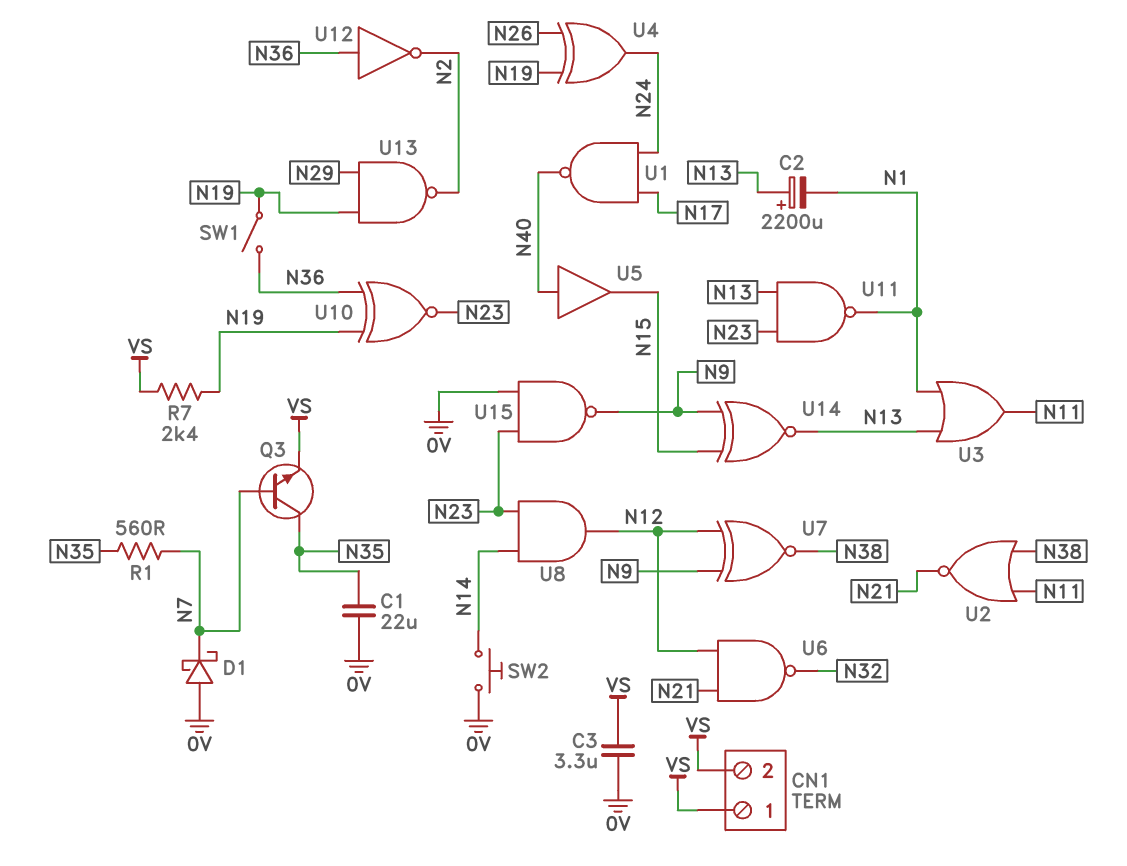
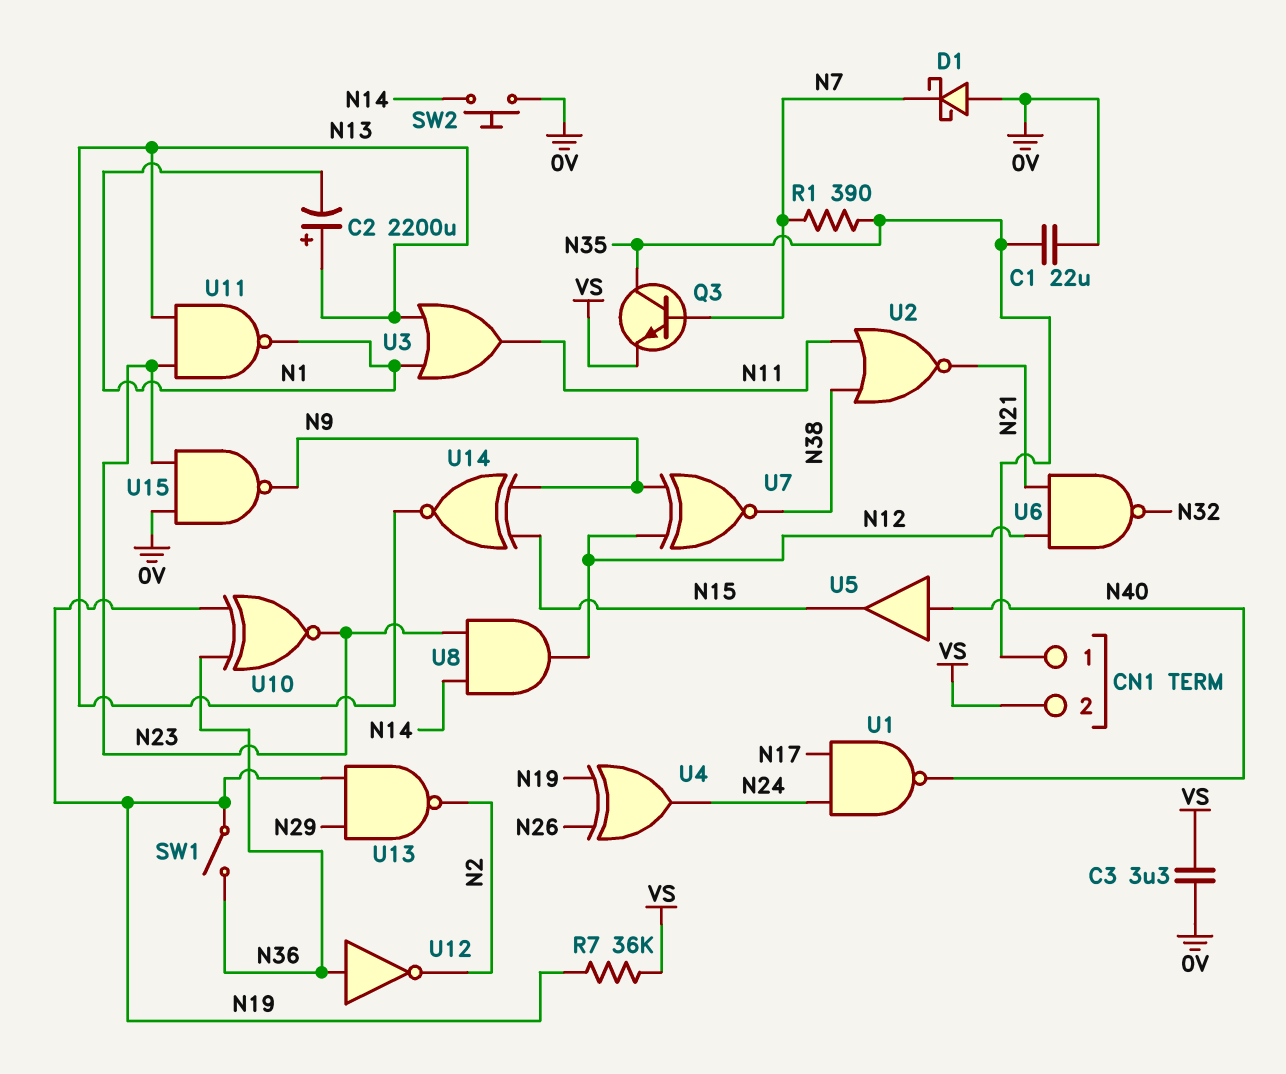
CN1 pin 1: VS -> N35
R1: 560 (N7, N35) -> 390 (N7, N35)
R7: 2.4k (N19, VS) -> 36k (N19, VS)

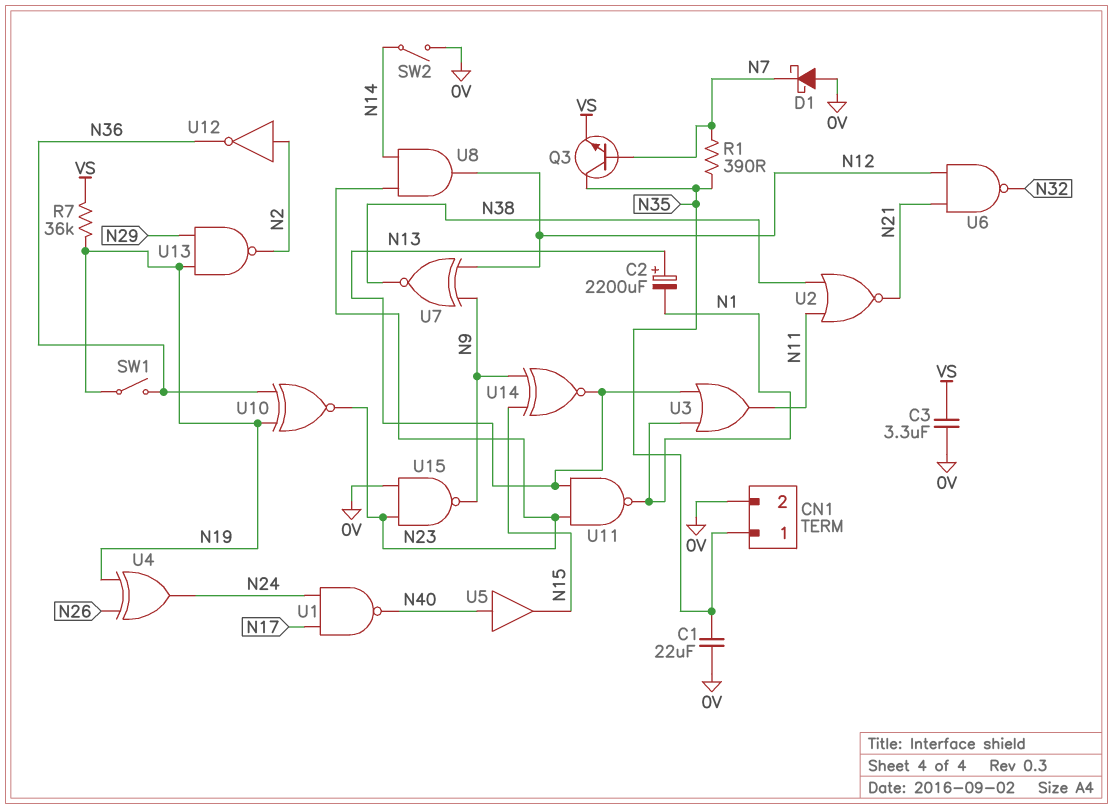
CN1 pin 2: VS -> 0V
SW2: button (0V, N14) -> switch (0V, N14)
U12: NOT (in N36, out N2) -> NOT (in N2, out N36)

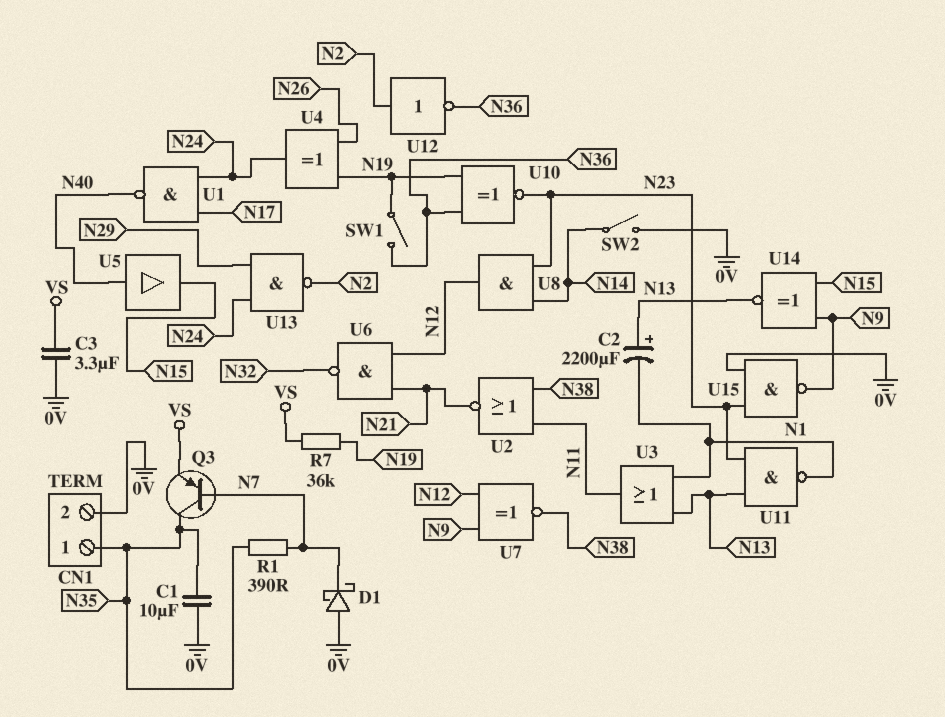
C1: 22uF (0V, N35) -> 10uF (0V, N35)
Q3: NPN (B N7, C N35, E VS) -> PNP (B N7, C N35, E VS)
U13: NAND (in N19, in N29, out N2) -> NAND (in N24, in N29, out N2)

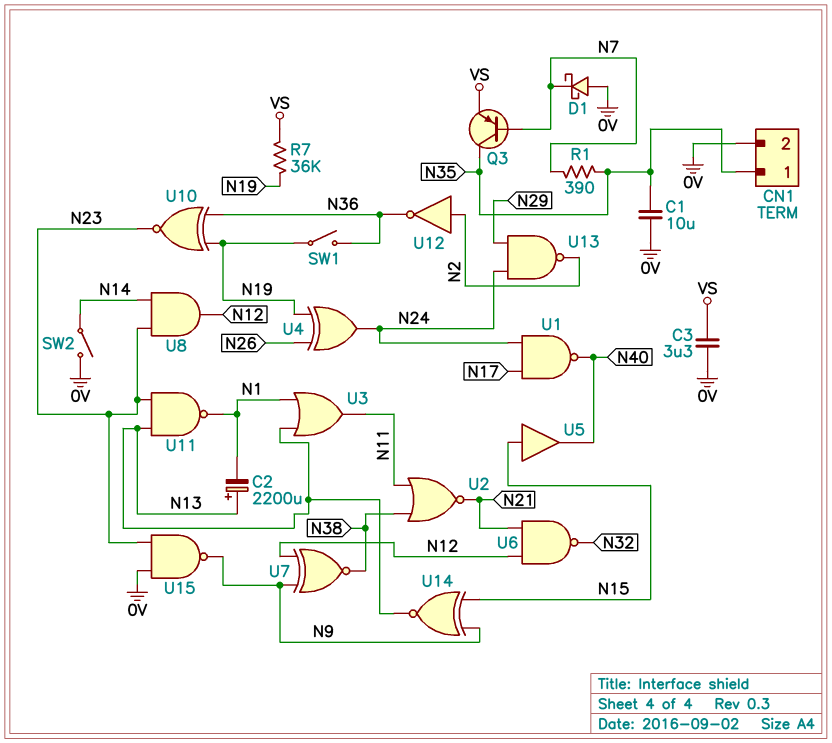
U5: buffer (in N40, out N15) -> buffer (in N15, out N40)

